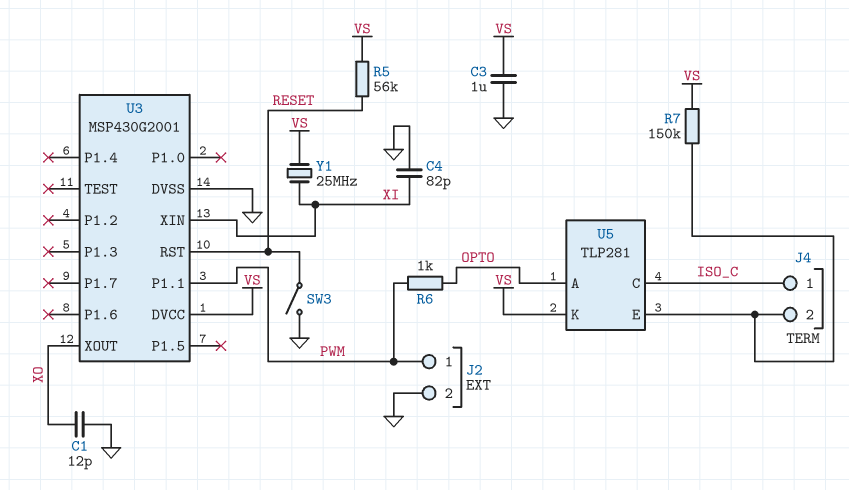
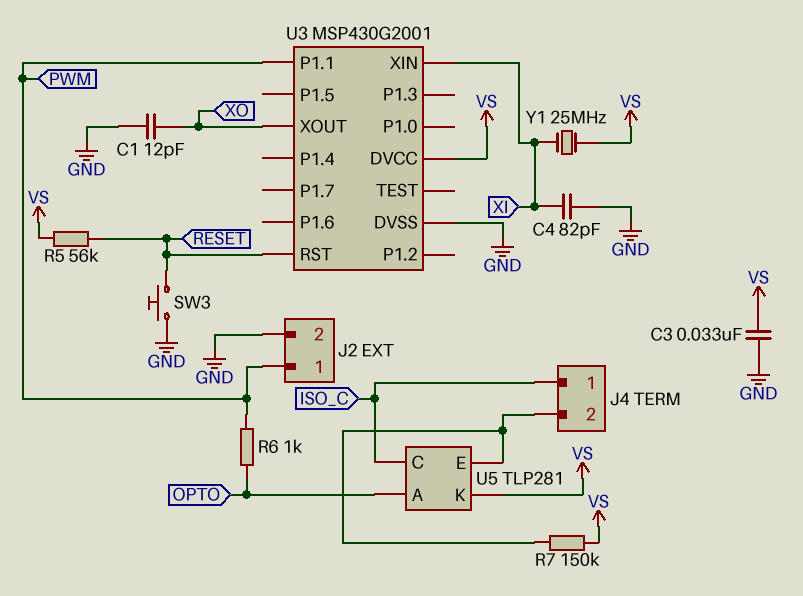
C3: 1uF (GND, VS) -> 33nF (GND, VS)
SW3: switch (GND, RESET) -> button (GND, RESET)

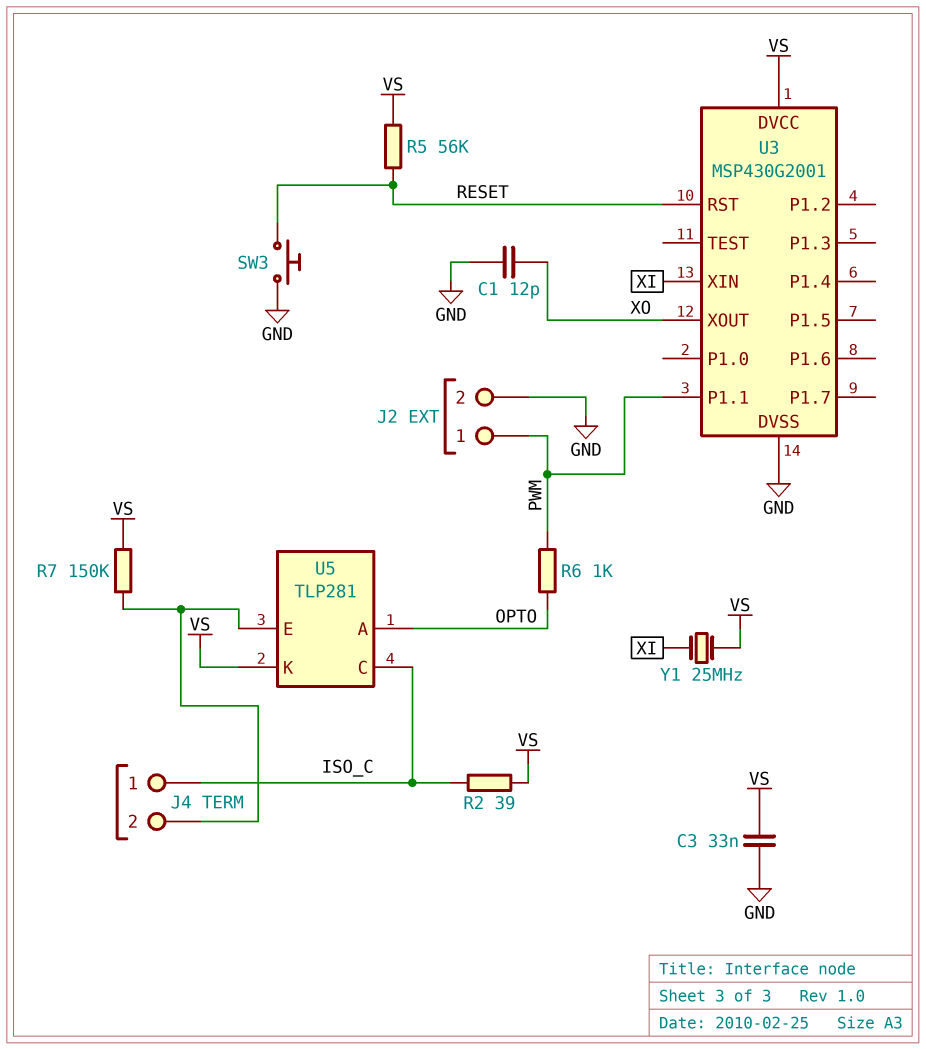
C4: 82pF (GND, XI) -> none
R2: none -> 39 (ISO_C, VS)

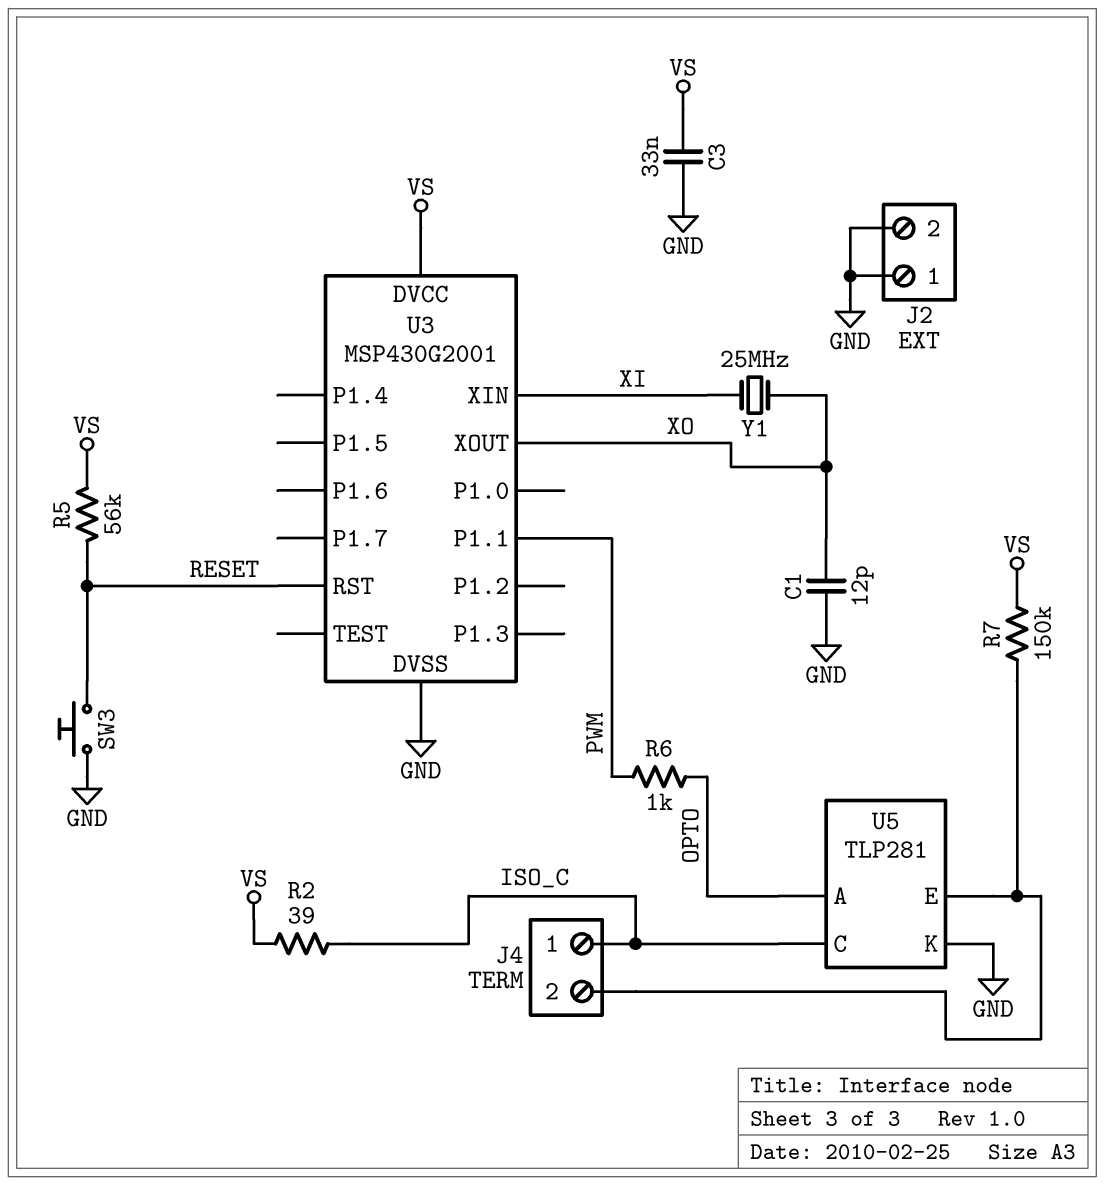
J2 pin 1: PWM -> GND
U5 pin K: VS -> GND
Y1: 25MHz (VS, XI) -> 25MHz (XI, XO)

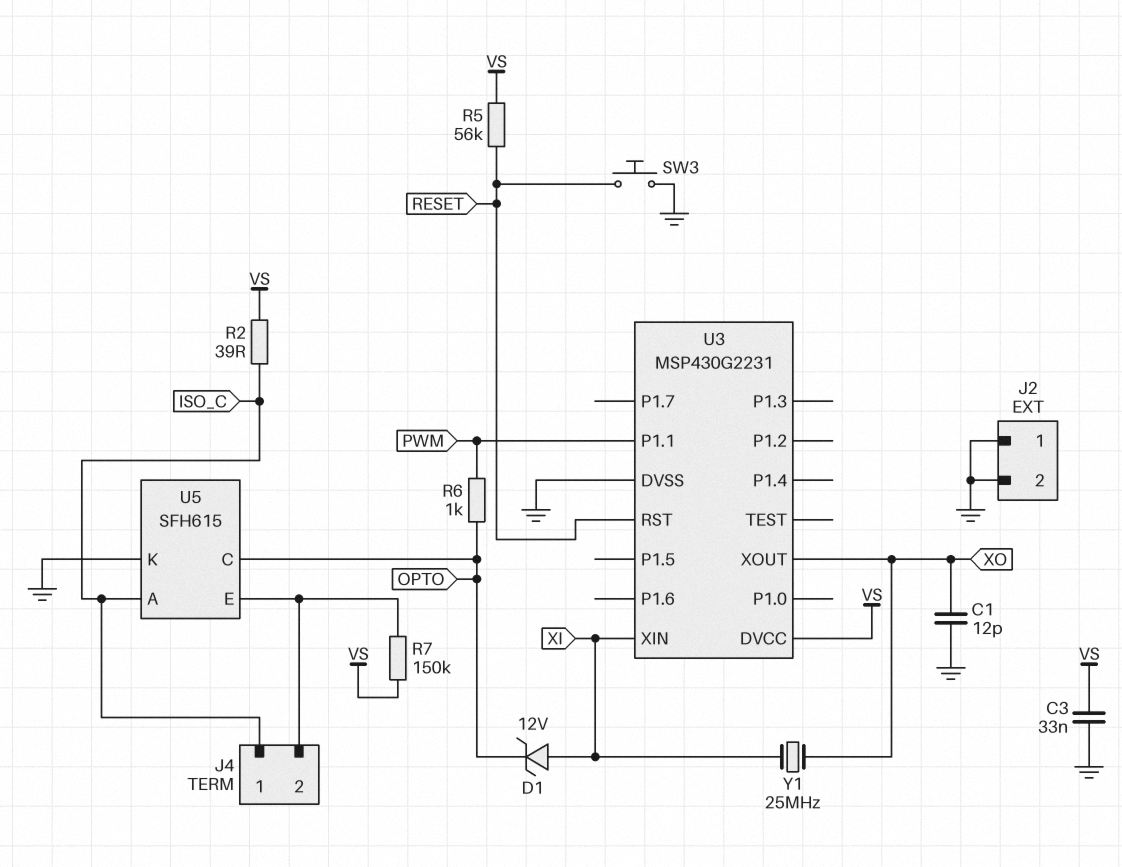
D1: none -> zener 12V (A XI, K OPTO)
U3: MSP430G2001 -> MSP430G2231
U5: TLP281 -> SFH615
U5 pin A: OPTO -> ISO_C
U5 pin C: ISO_C -> OPTO

